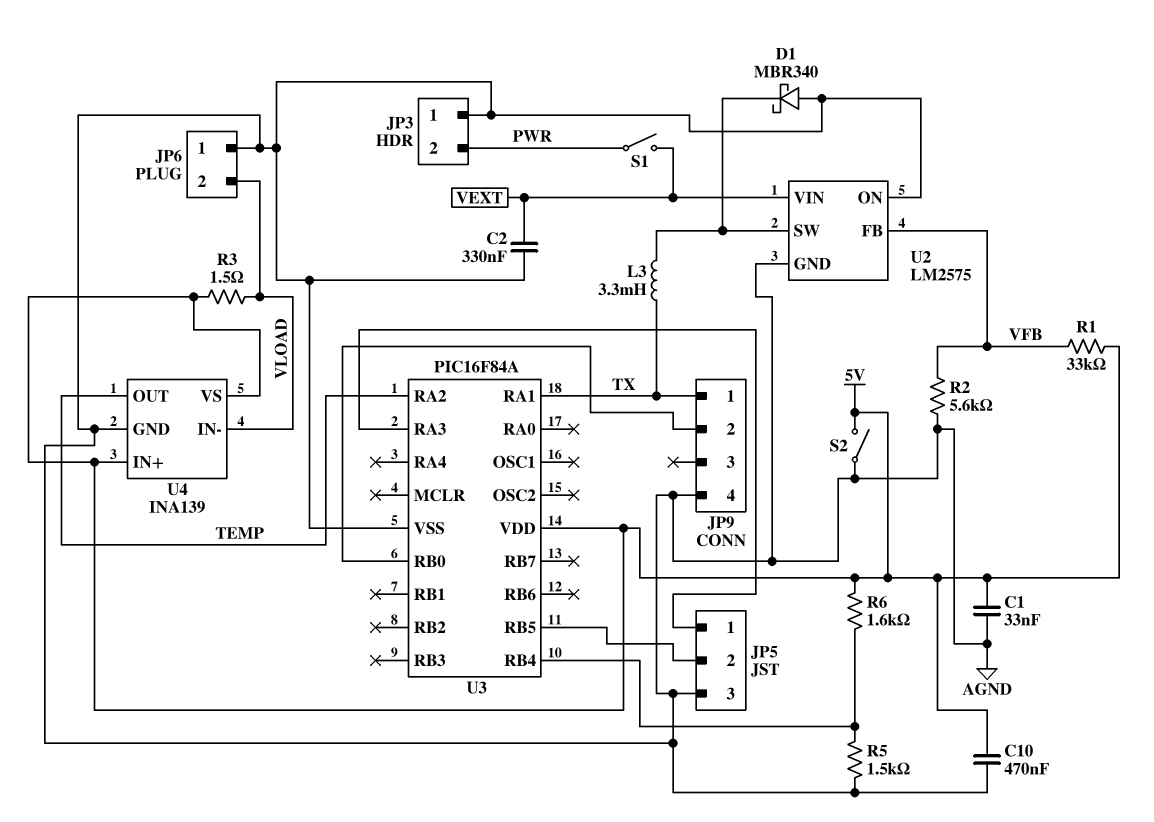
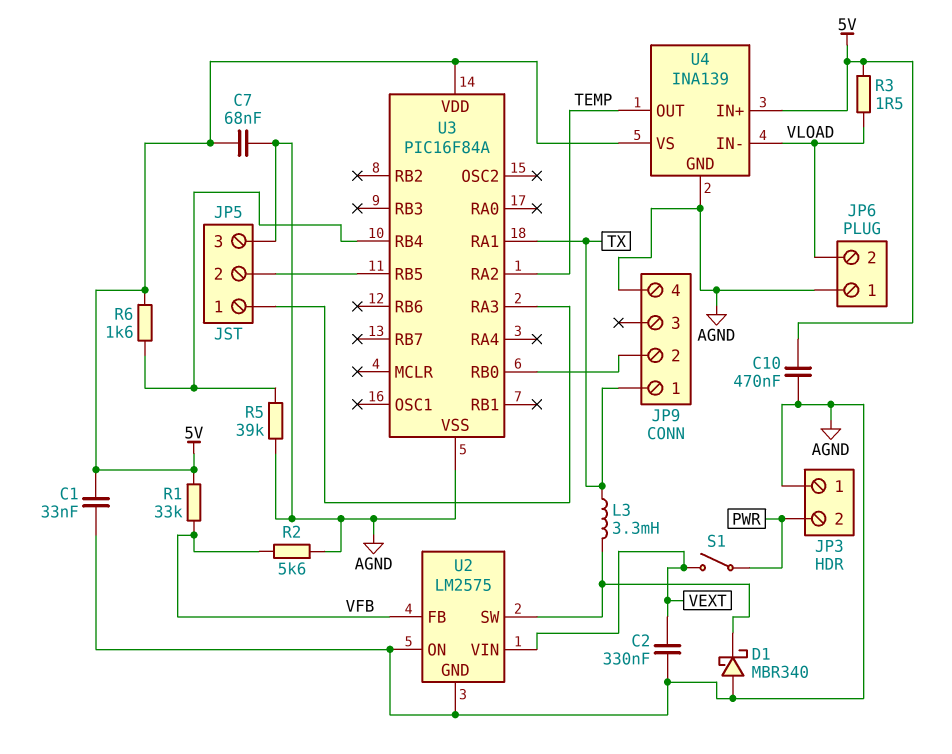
C7: none -> 68nF (5V, AGND)
R5: 1.5k (AGND, U3/RB4) -> 39k (AGND, U3/RB4)
S2: switch (5V, AGND) -> none

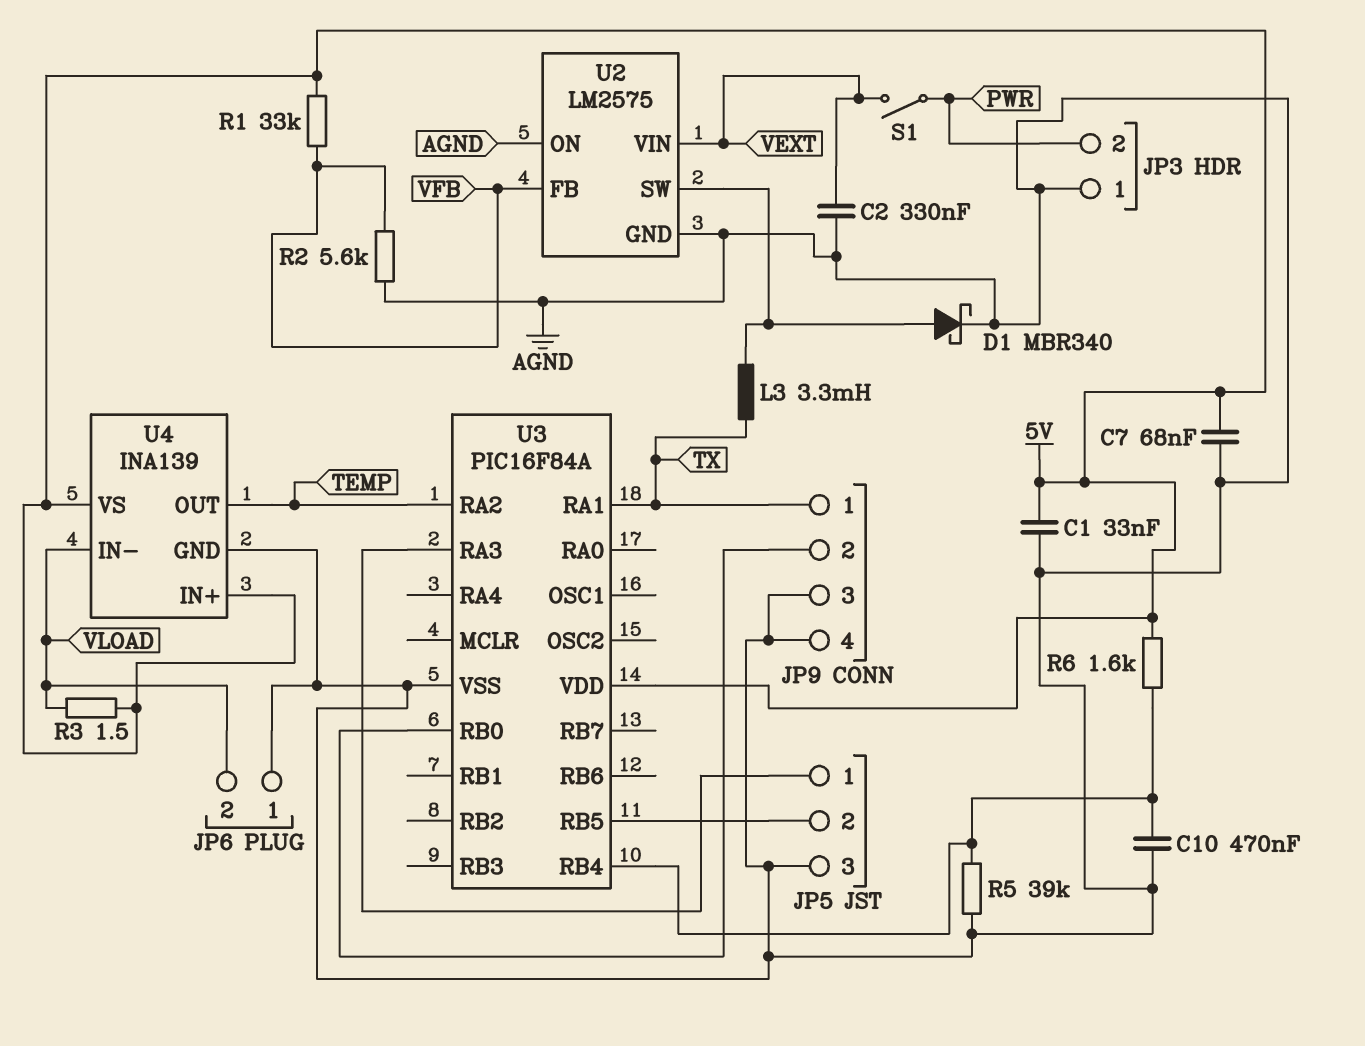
C10: 470nF (5V, AGND) -> 470nF (AGND, U3/RB4)
D1: schottky MBR340 (A AGND, K U2/SW) -> schottky MBR340 (A U2/SW, K AGND)
JP9 pin 3: none -> AGND

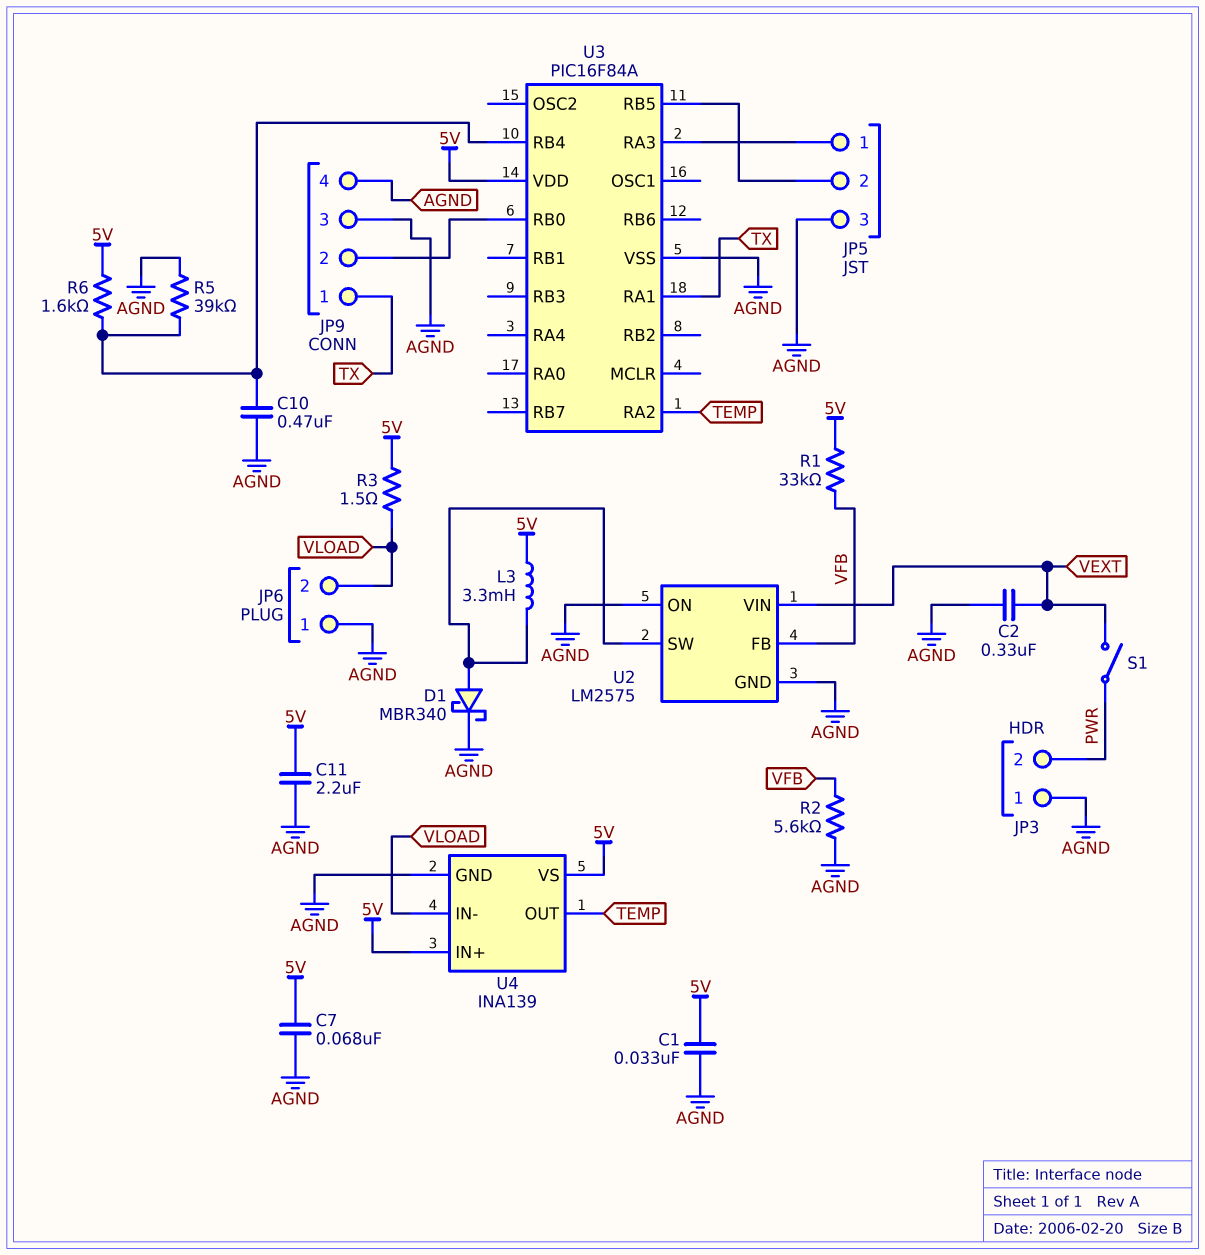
C11: none -> 2.2uF (5V, AGND)
L3: 3.3mH (TX, U2/SW) -> 3.3mH (5V, U2/SW)

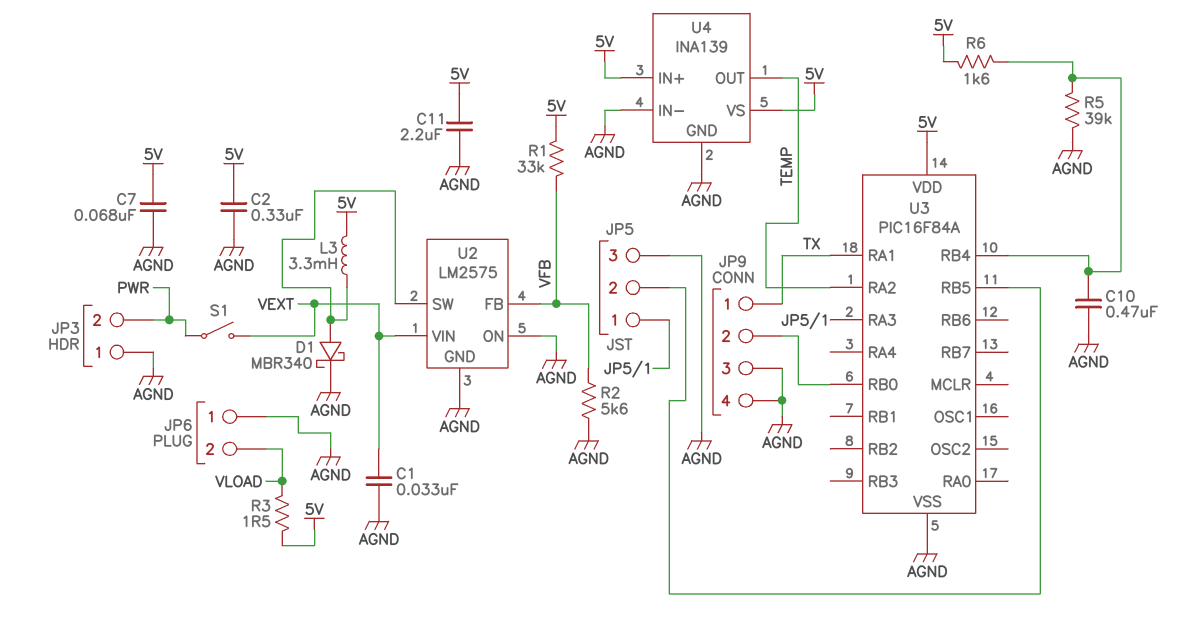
C1: 33nF (5V, AGND) -> 33nF (AGND, VEXT)
C2: 330nF (AGND, VEXT) -> 330nF (5V, AGND)
U4 pin IN-: VLOAD -> AGND

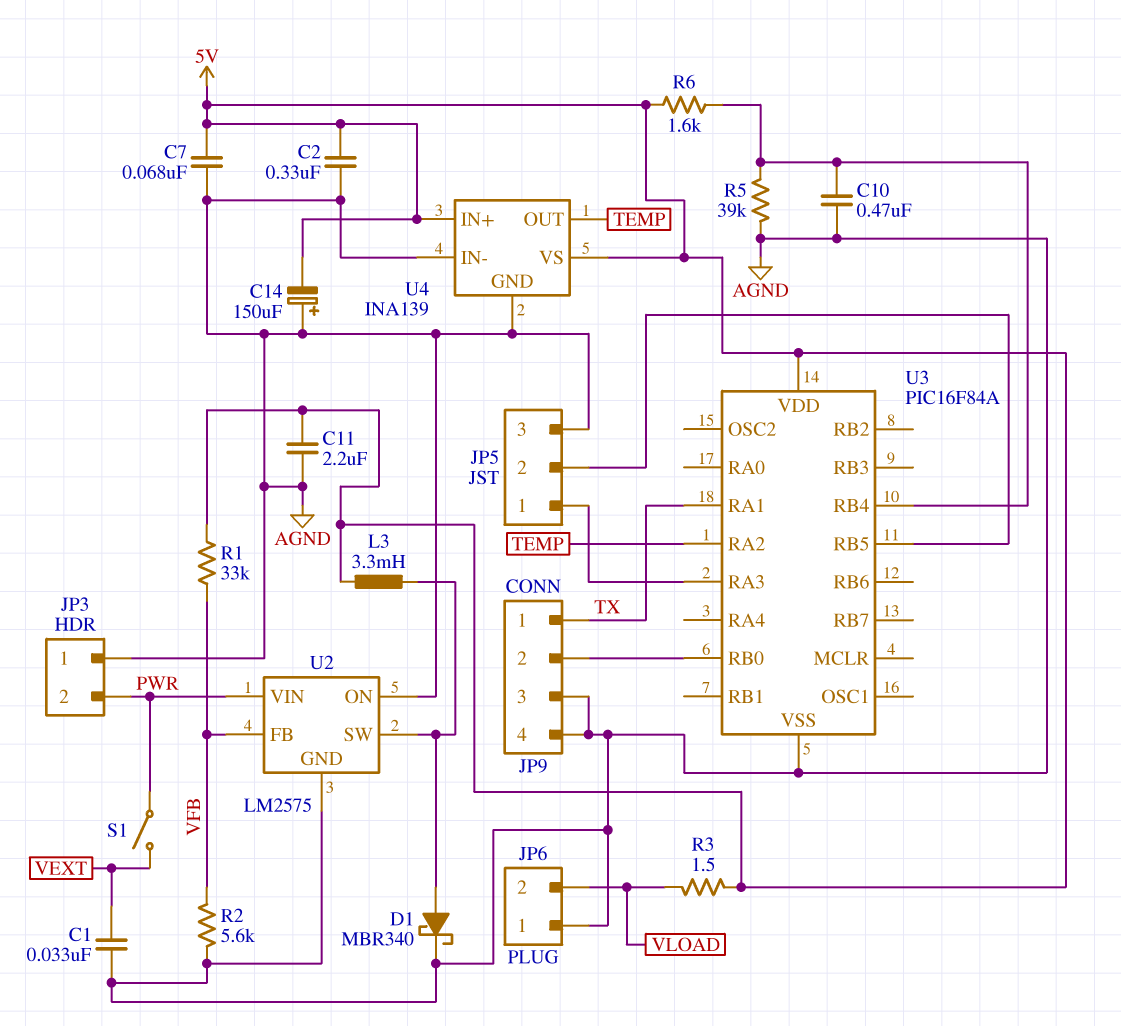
C14: none -> 150uF (plus AGND, minus 5V)
U2 pin VIN: VEXT -> PWR

